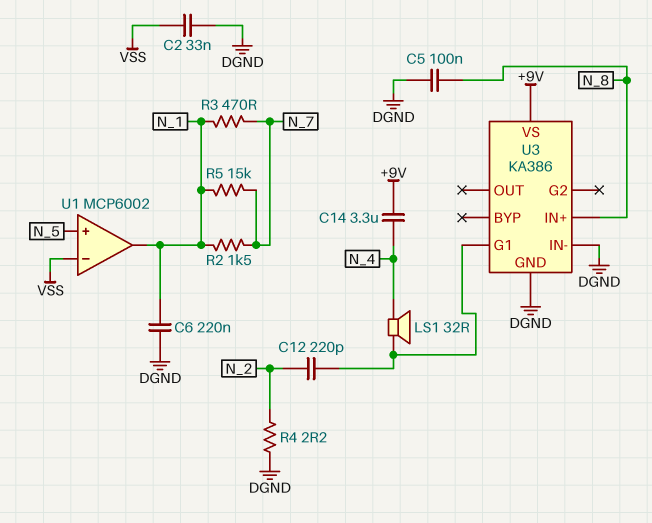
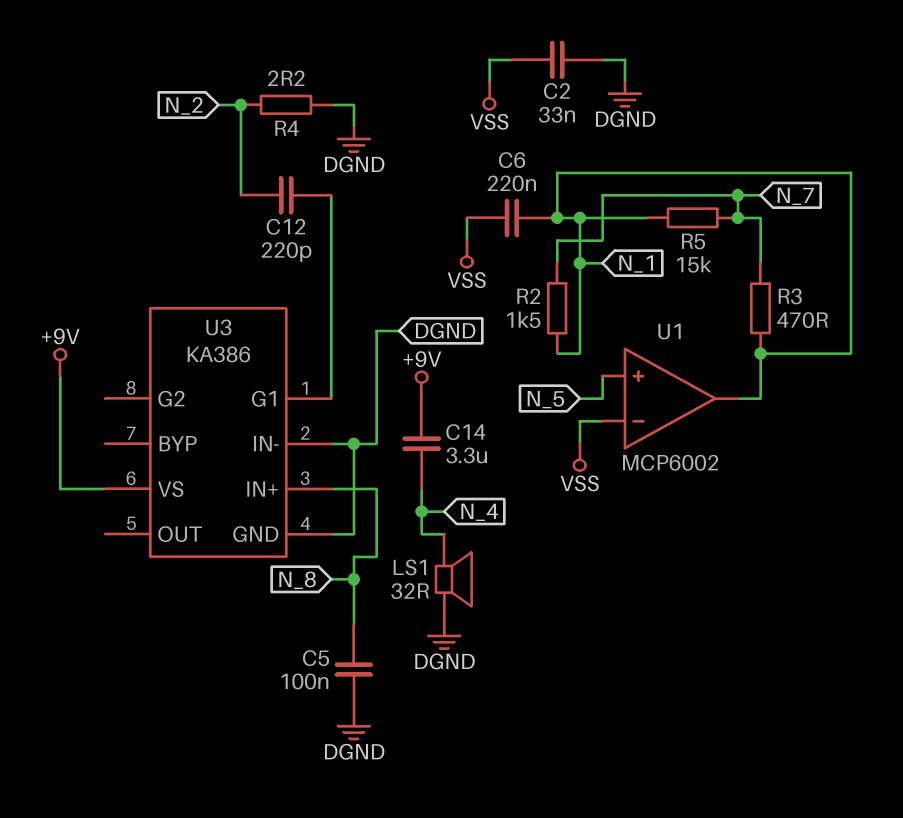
C6: 220nF (DGND, N_1) -> 220nF (N_1, VSS)
LS1: speaker 32R (N_4, U3/G1) -> speaker 32R (DGND, N_4)

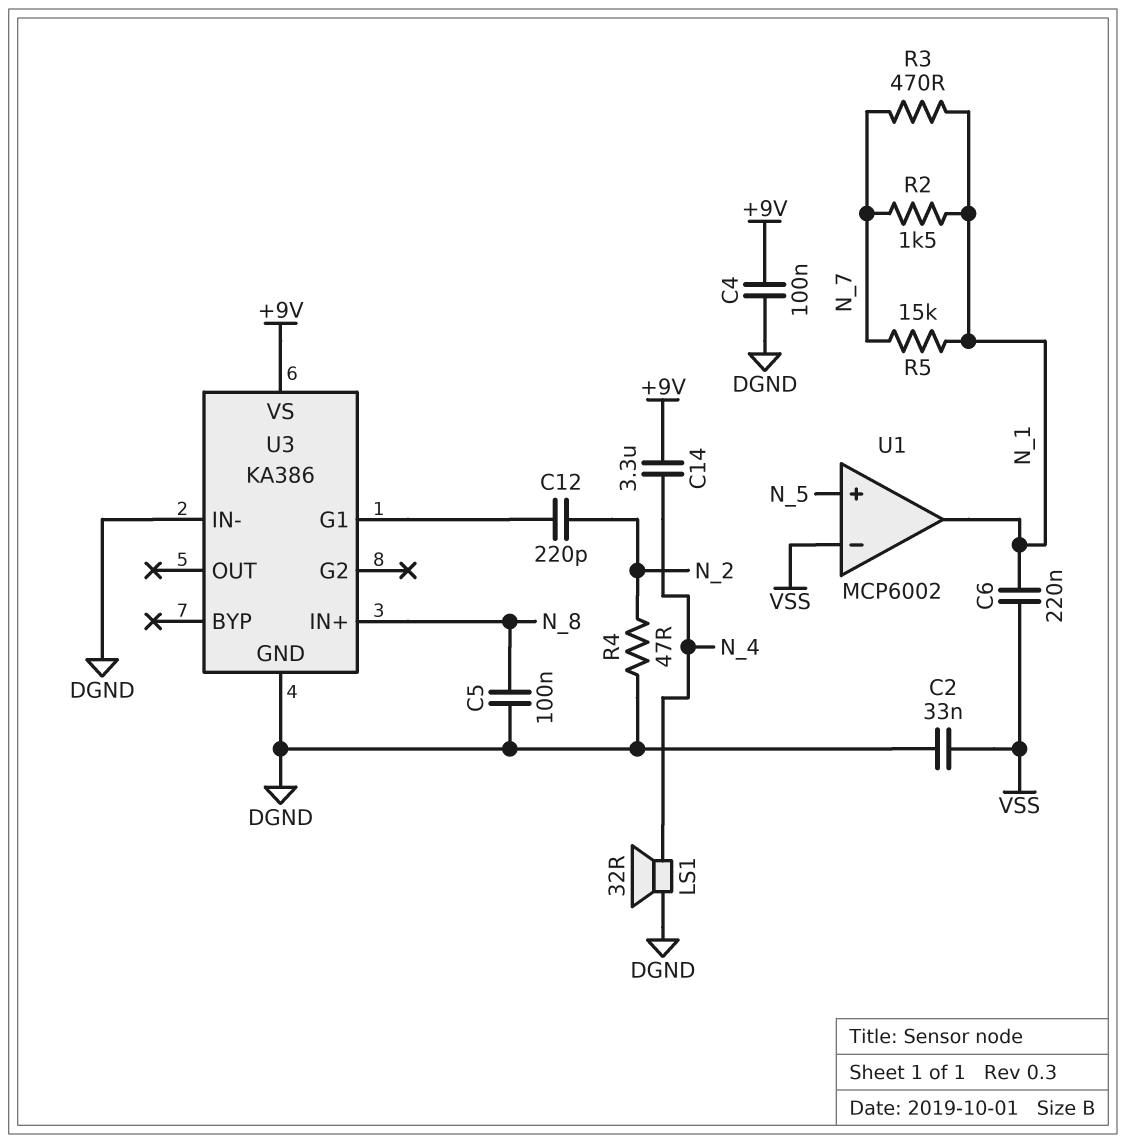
C4: none -> 100nF (+9V, DGND)
R4: 2.2 (DGND, N_2) -> 47 (DGND, N_2)

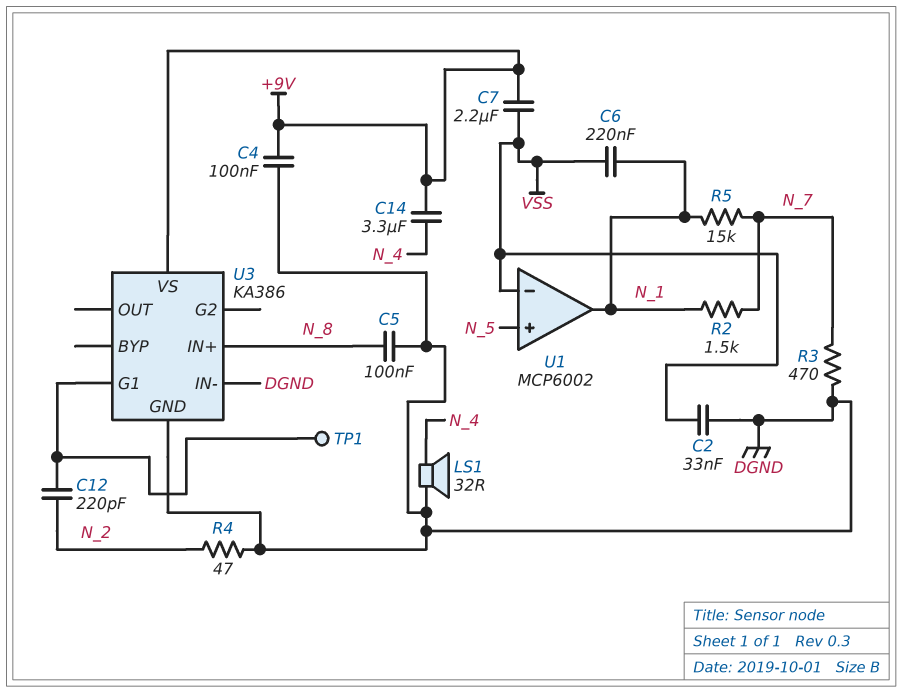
C7: none -> 2.2uF (+9V, VSS)
R3: 470 (N_1, N_7) -> 470 (DGND, N_7)
TP1: none -> test point (U3/G1)

